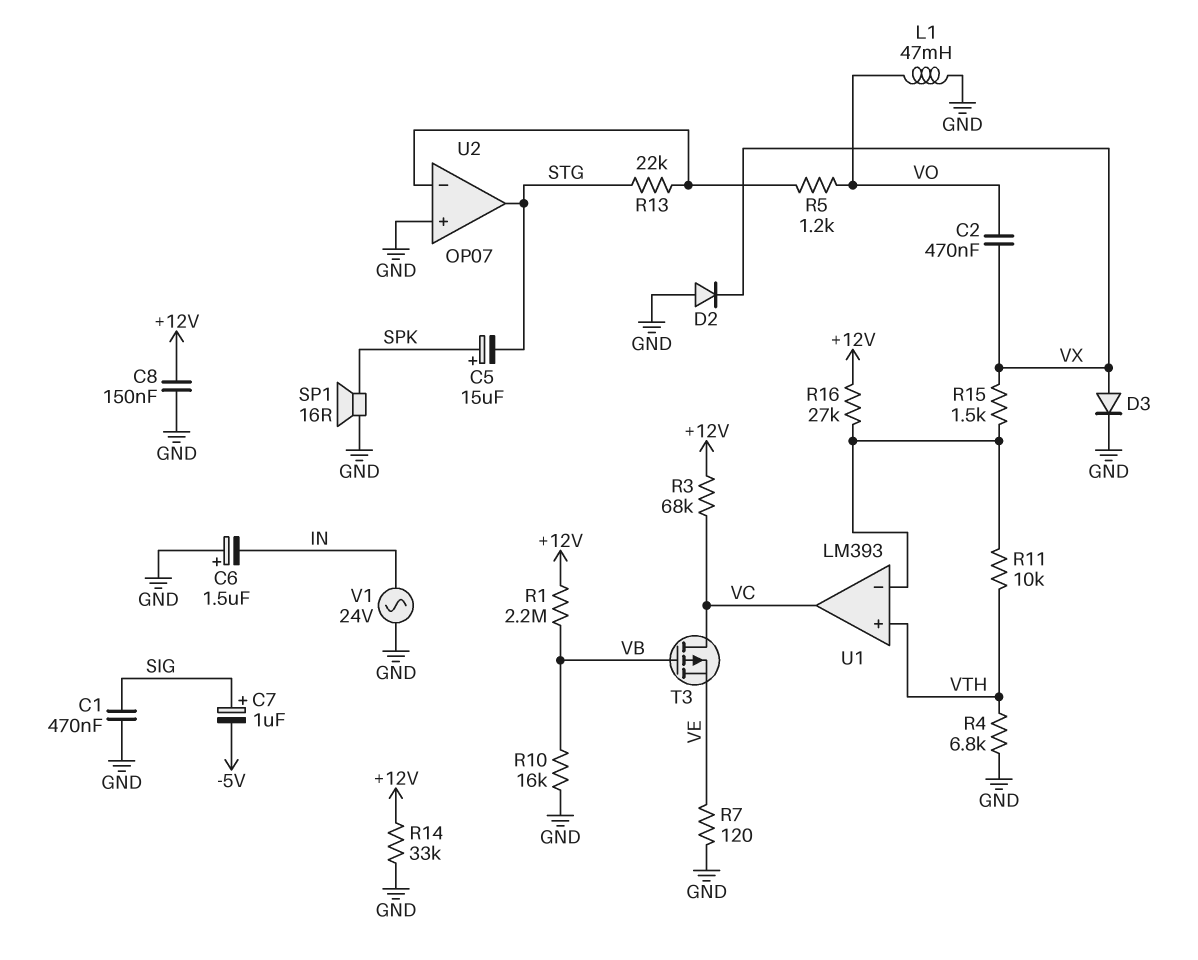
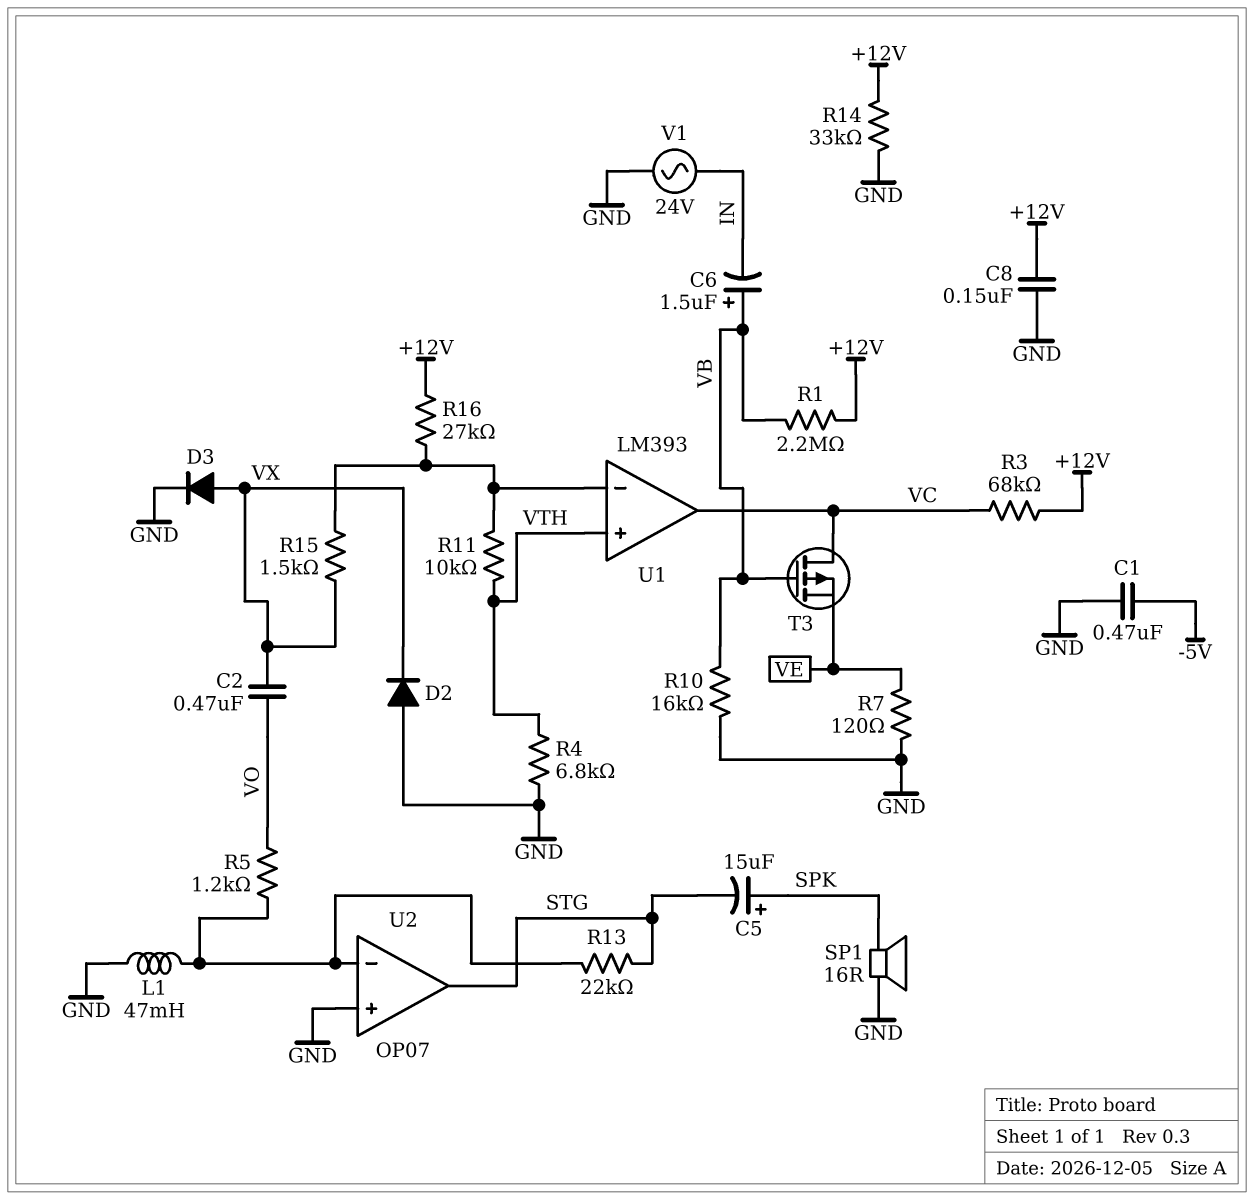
C1: 470nF (GND, SIG) -> 470nF (-5V, GND)
C6: 1.5uF (plus GND, minus IN) -> 1.5uF (plus VB, minus IN)
C7: 1uF (plus SIG, minus -5V) -> none
L1: 47mH (GND, VO) -> 47mH (GND, U2/in-)

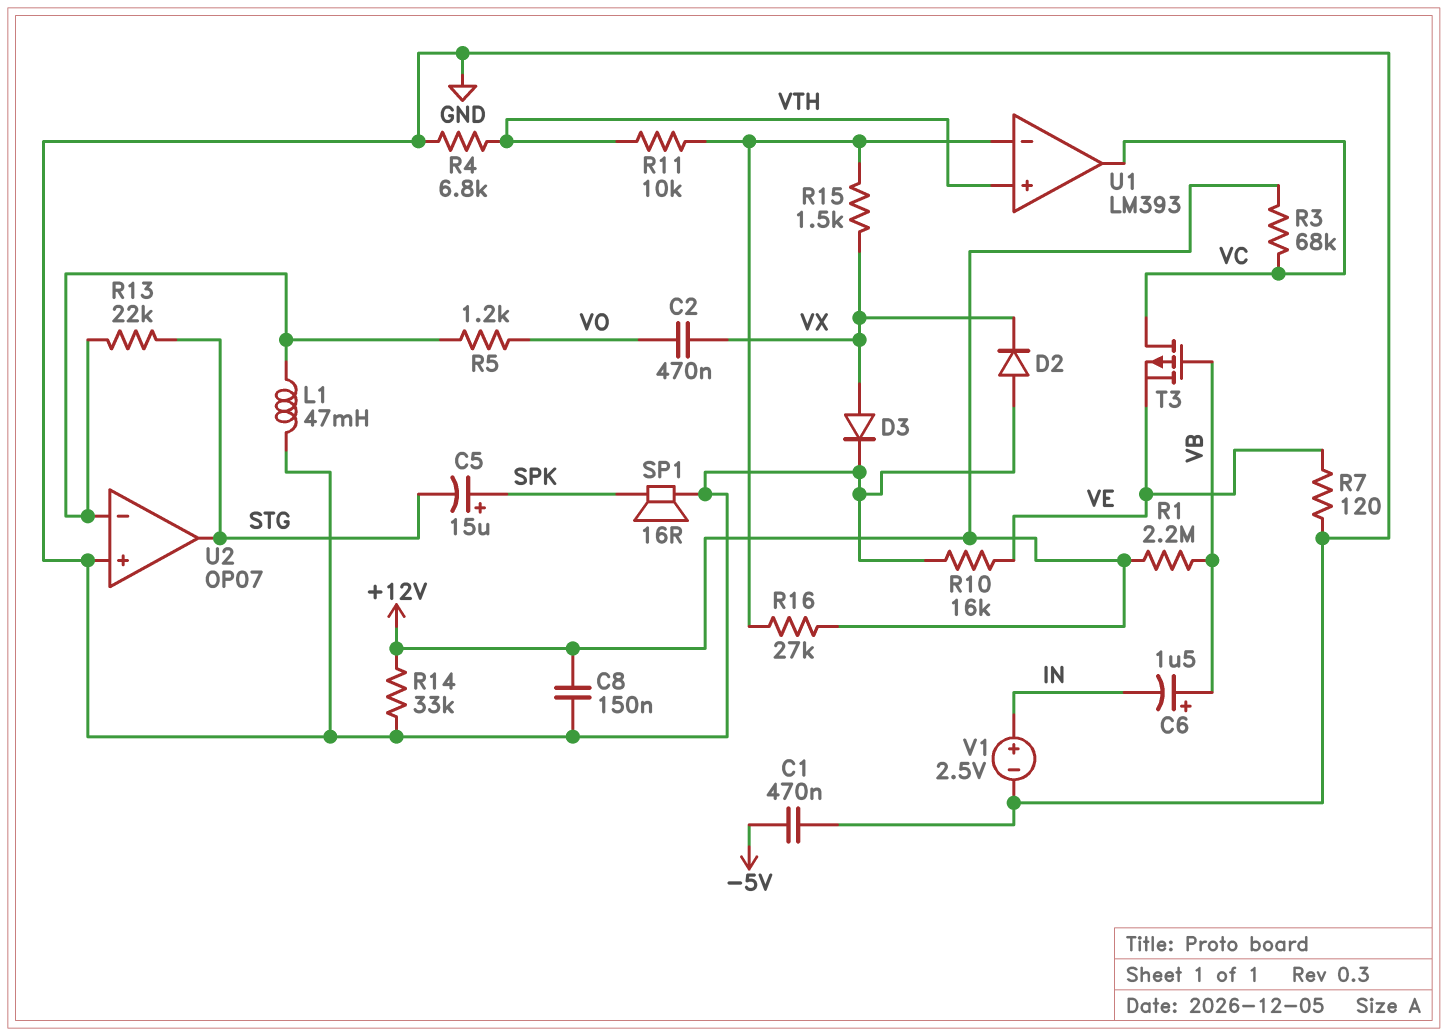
R10: 16k (GND, VB) -> 16k (GND, VE)
V1: AC 24V (GND, IN) -> 2.5V (plus IN, minus GND)

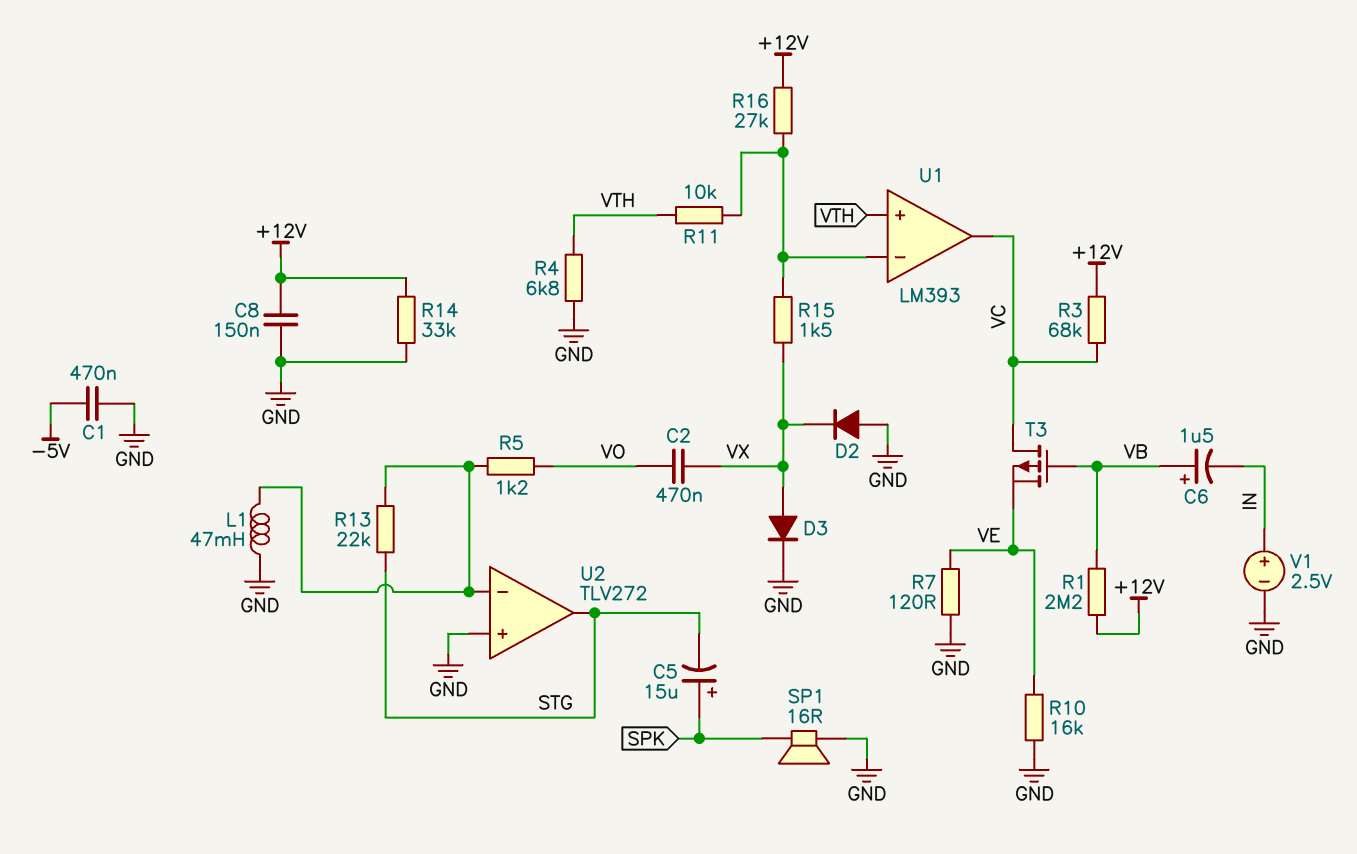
U2: OP07 -> TLV272

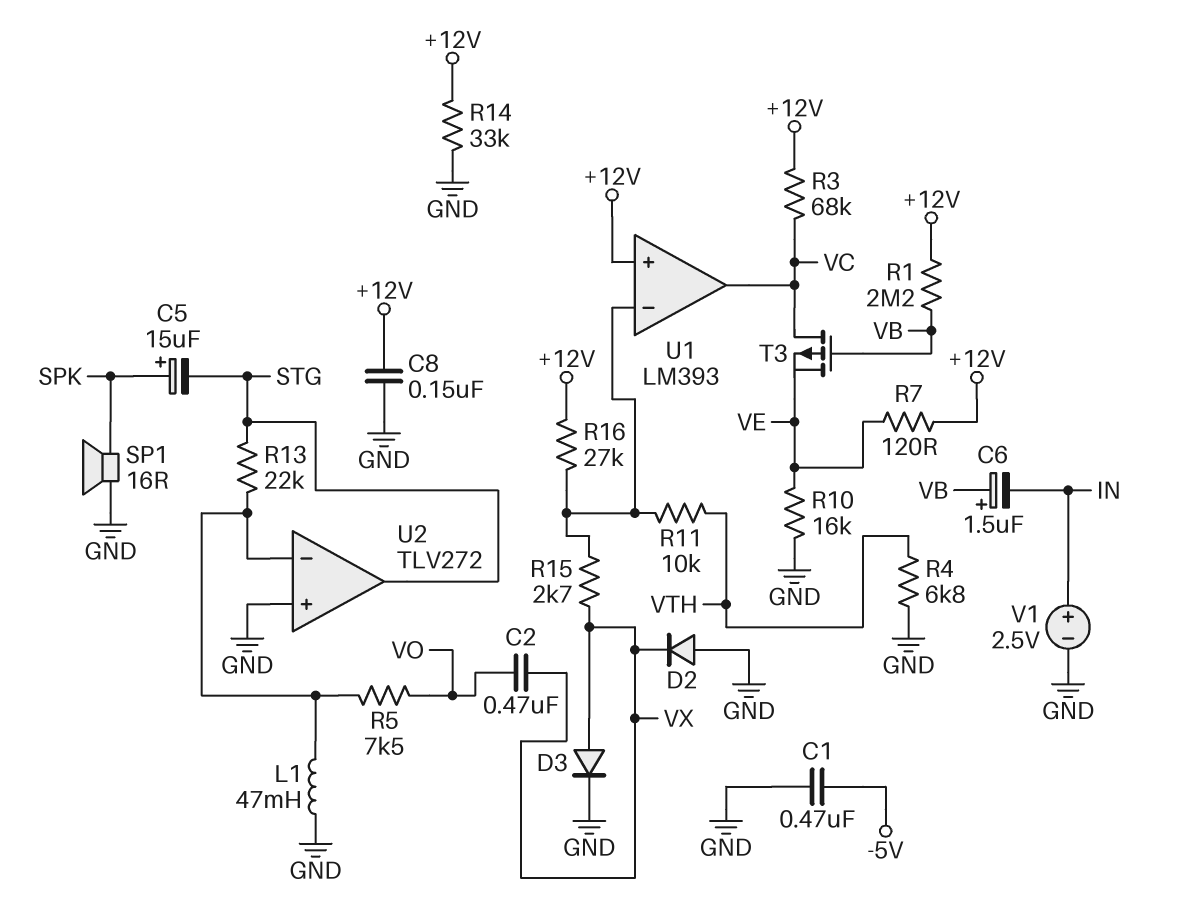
R5: 1.2k (U2/in-, VO) -> 7.5k (U2/in-, VO)
R7: 120 (GND, VE) -> 120 (+12V, VE)
R15: 1.5k (U1/in-, VX) -> 2.7k (U1/in-, VX)
U1 pin in+: VTH -> +12V

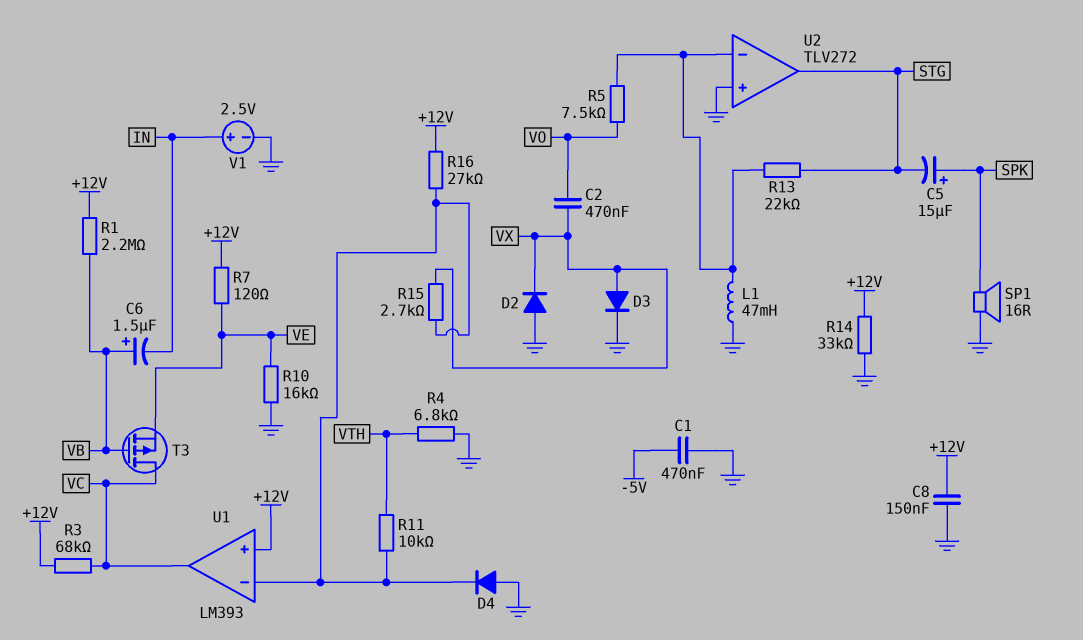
D4: none -> diode (A GND, K U1/in-)

